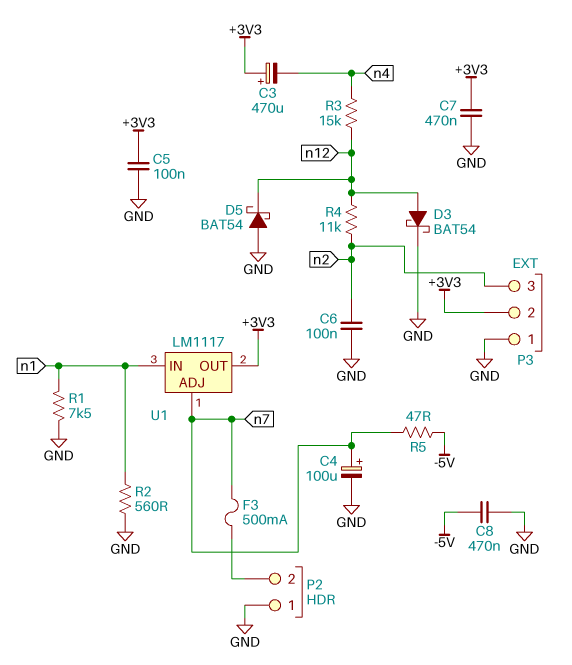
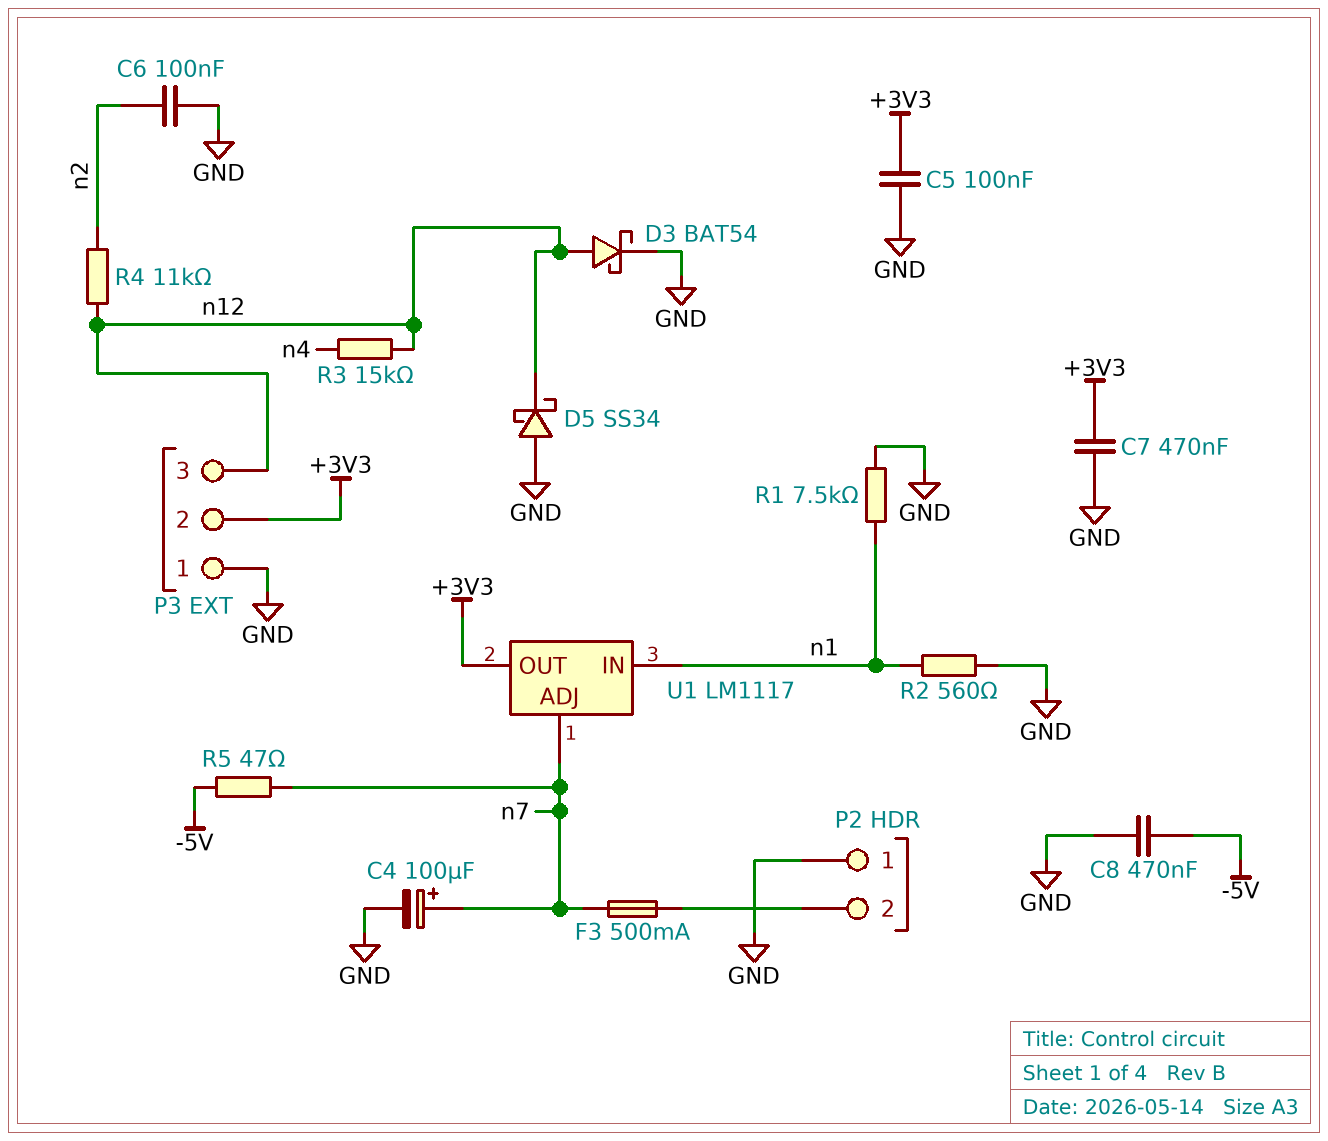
C3: 470uF (plus +3V3, minus n4) -> none
D5: schottky BAT54 (A GND, K n12) -> schottky SS34 (A GND, K n12)
P3 pin 3: n2 -> n12

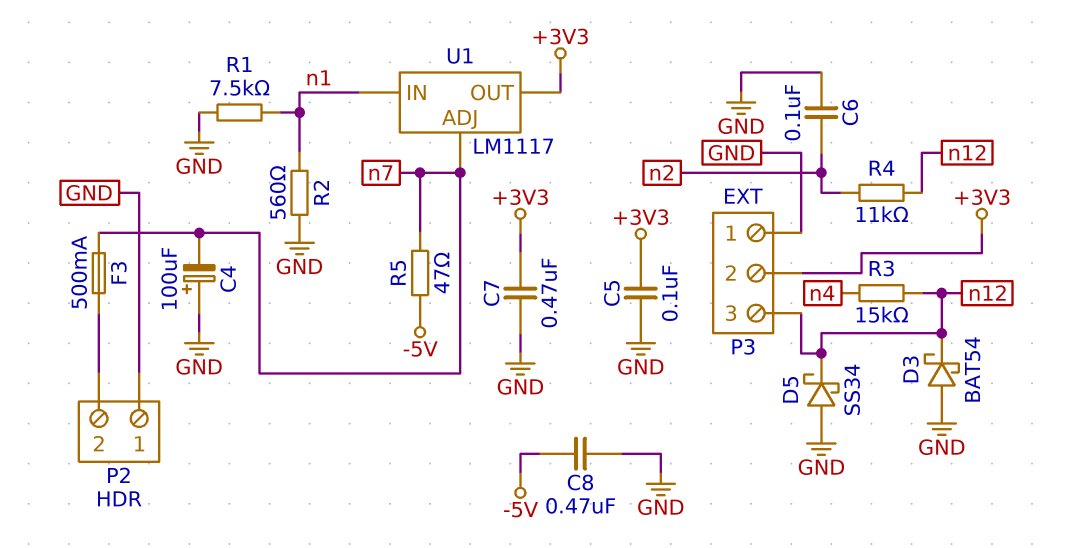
C4: 100uF (plus n7, minus GND) -> 100uF (plus GND, minus n7)
D3: schottky BAT54 (A n12, K GND) -> schottky BAT54 (A GND, K n12)

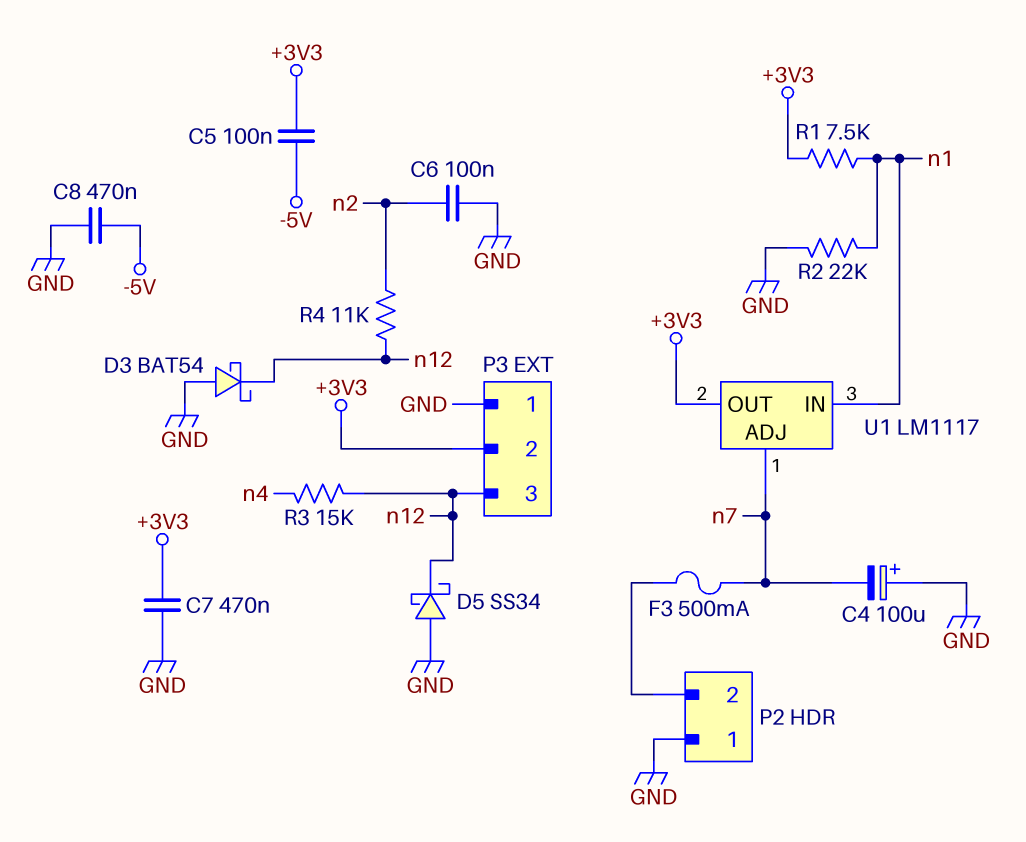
C5: 100nF (+3V3, GND) -> 100nF (+3V3, -5V)
R1: 7.5k (GND, n1) -> 7.5k (+3V3, n1)
R2: 560 (GND, n1) -> 22k (GND, n1)
R5: 47 (-5V, n7) -> none

